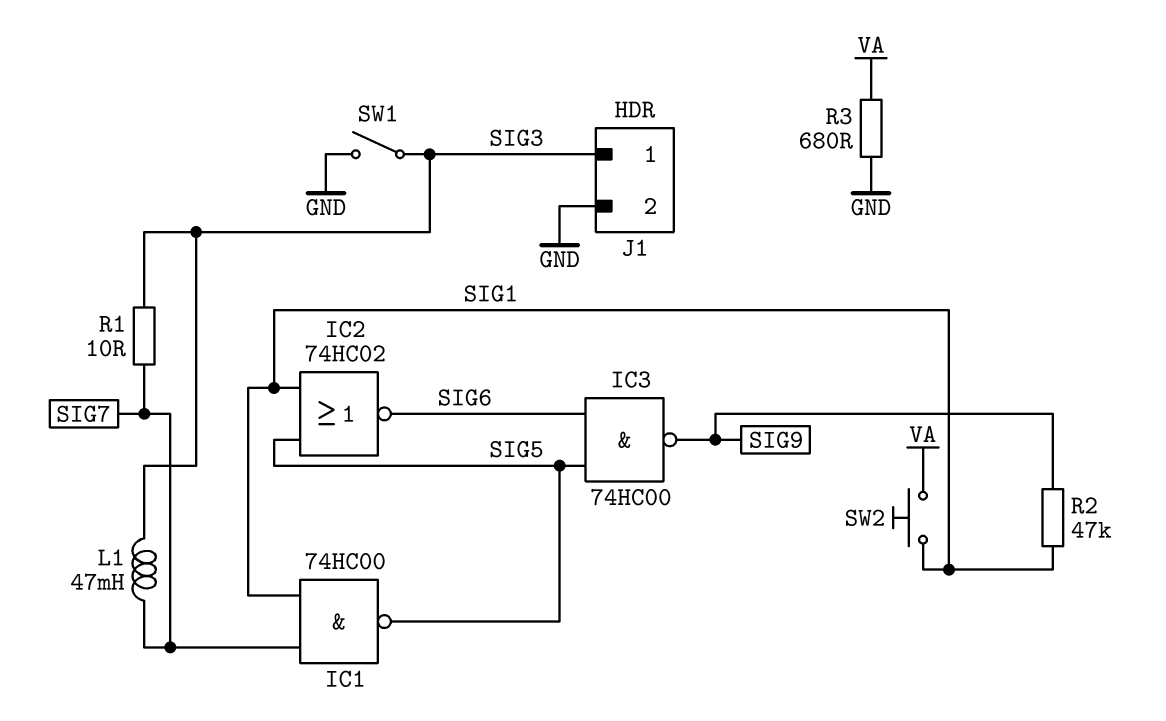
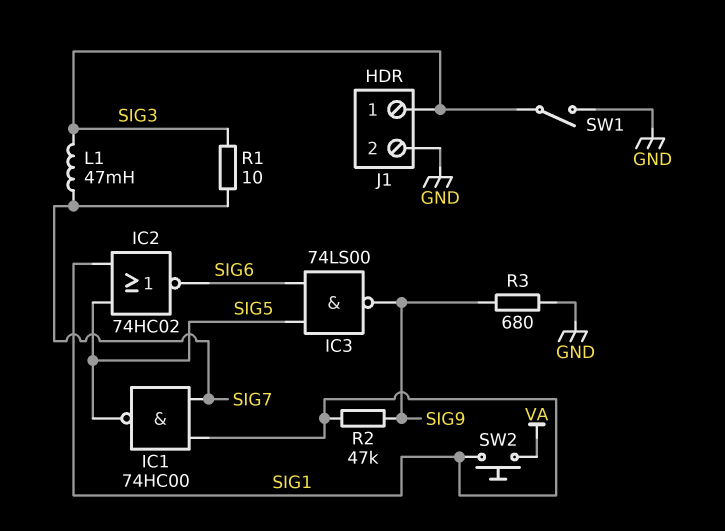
IC3: NAND 74HC00 (in SIG5, in SIG6, out SIG9) -> NAND 74LS00 (in SIG5, in SIG6, out SIG9)
R3: 680 (GND, VA) -> 680 (GND, SIG9)

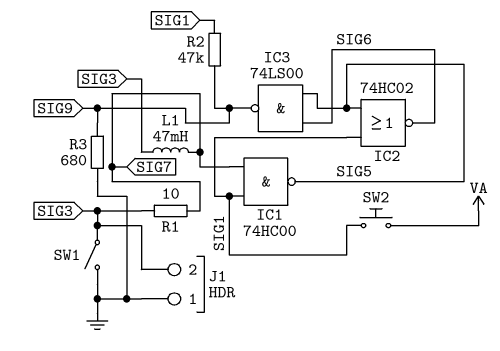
J1 pin 1: SIG3 -> GND
J1 pin 2: GND -> SIG3

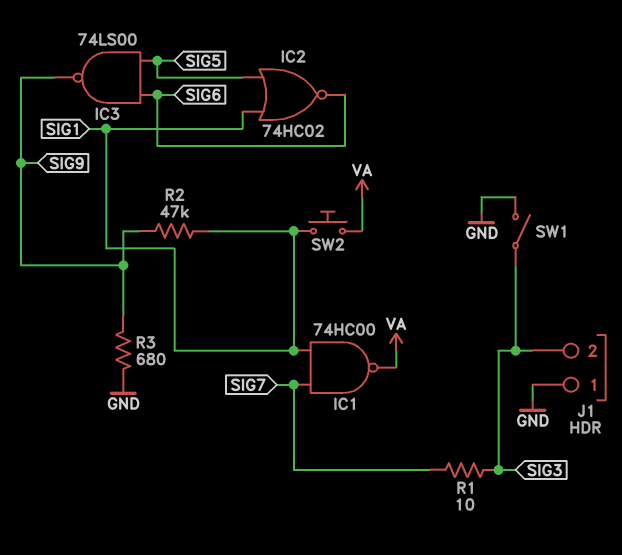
IC1: NAND 74HC00 (in SIG1, in SIG7, out SIG5) -> NAND 74HC00 (in SIG1, in SIG7, out VA)
L1: 47mH (SIG3, SIG7) -> none

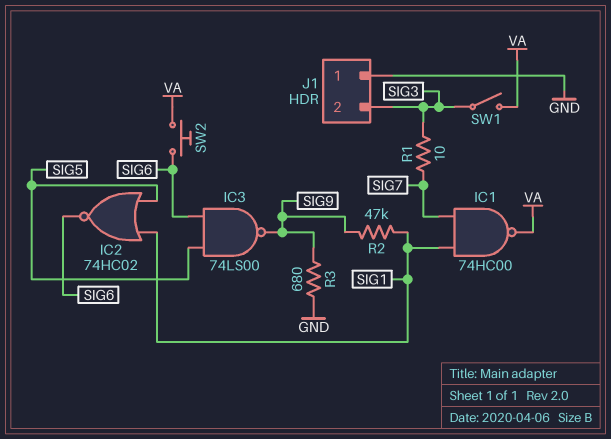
SW1: switch (GND, SIG3) -> switch (SIG3, VA)
SW2: button (SIG1, VA) -> button (SIG6, VA)

